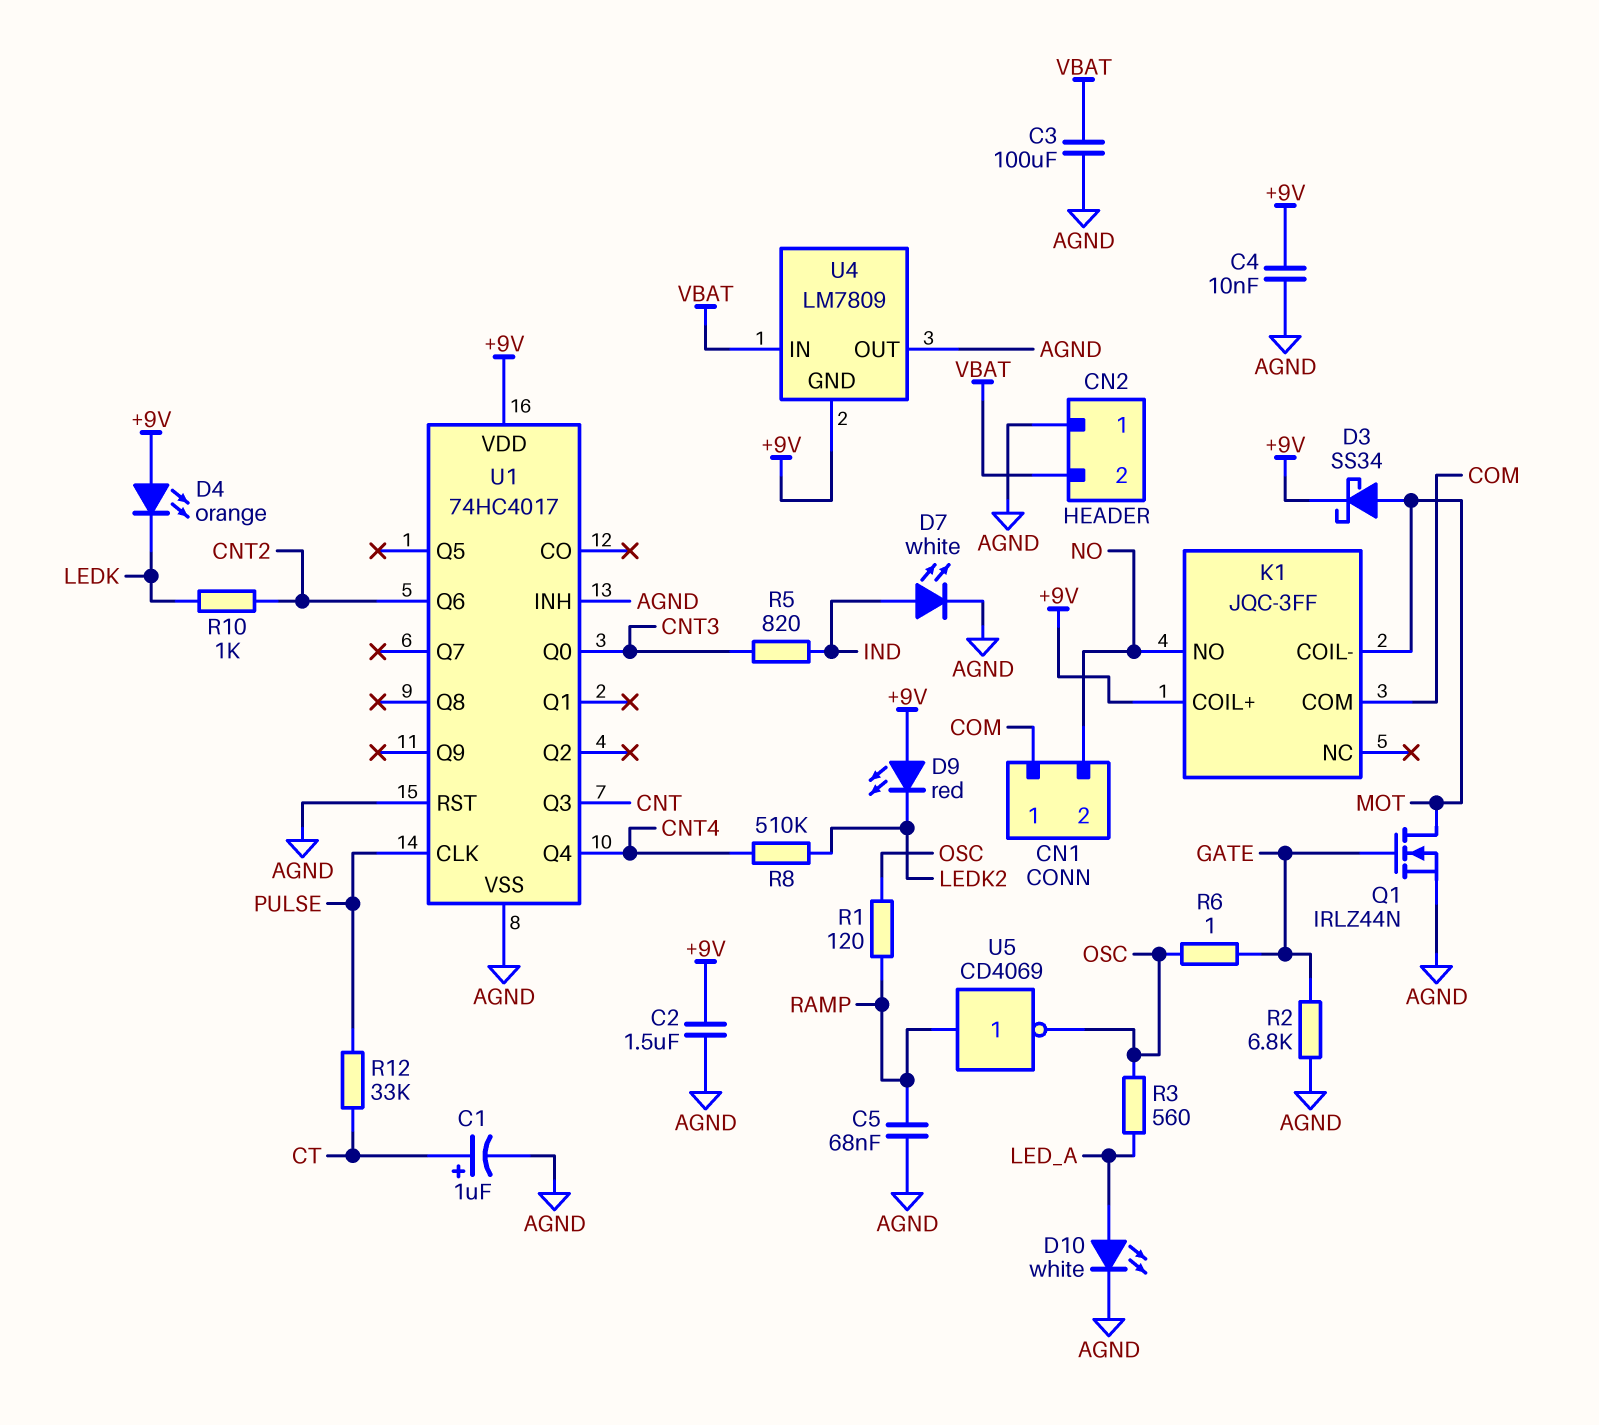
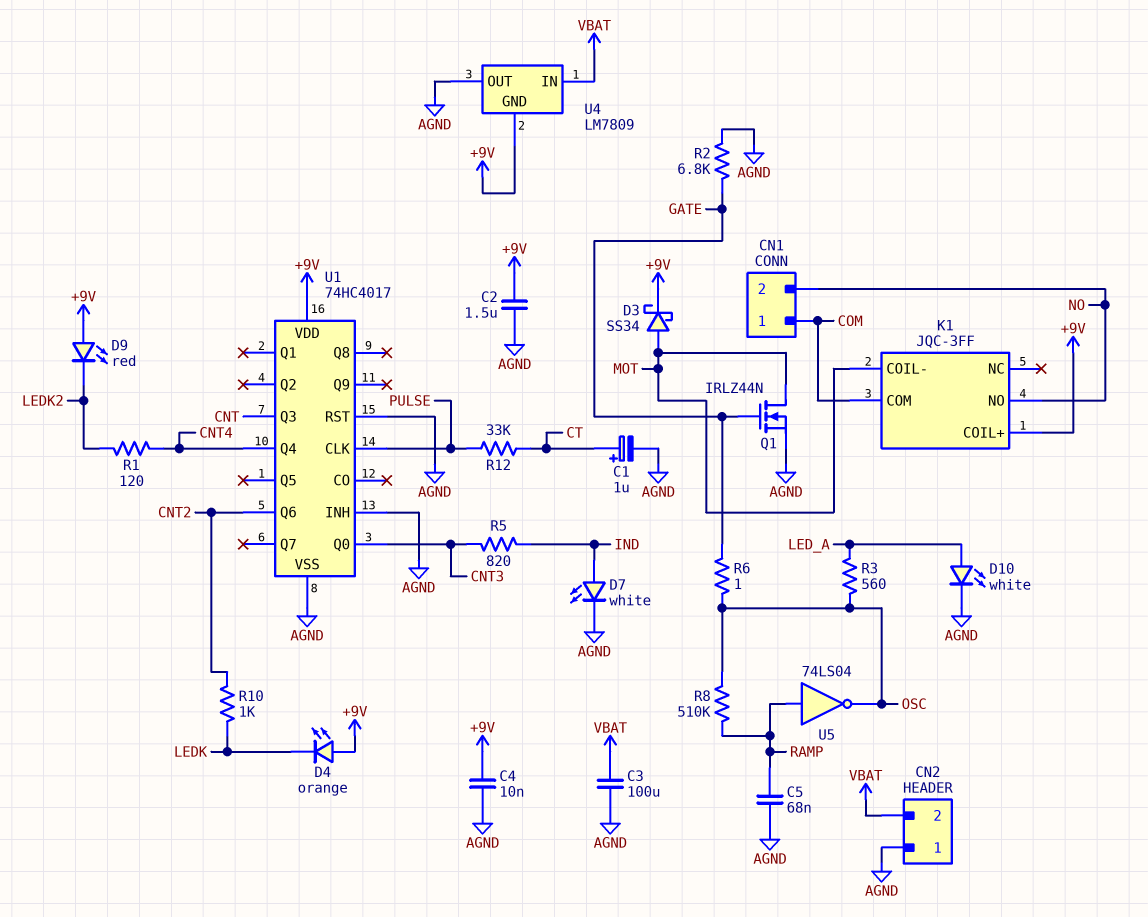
R1: 120 (OSC, RAMP) -> 120 (CNT4, LEDK2)
R8: 510k (CNT4, LEDK2) -> 510k (OSC, RAMP)
U5: NOT CD4069 (in RAMP, out OSC) -> NOT 74LS04 (in RAMP, out OSC)

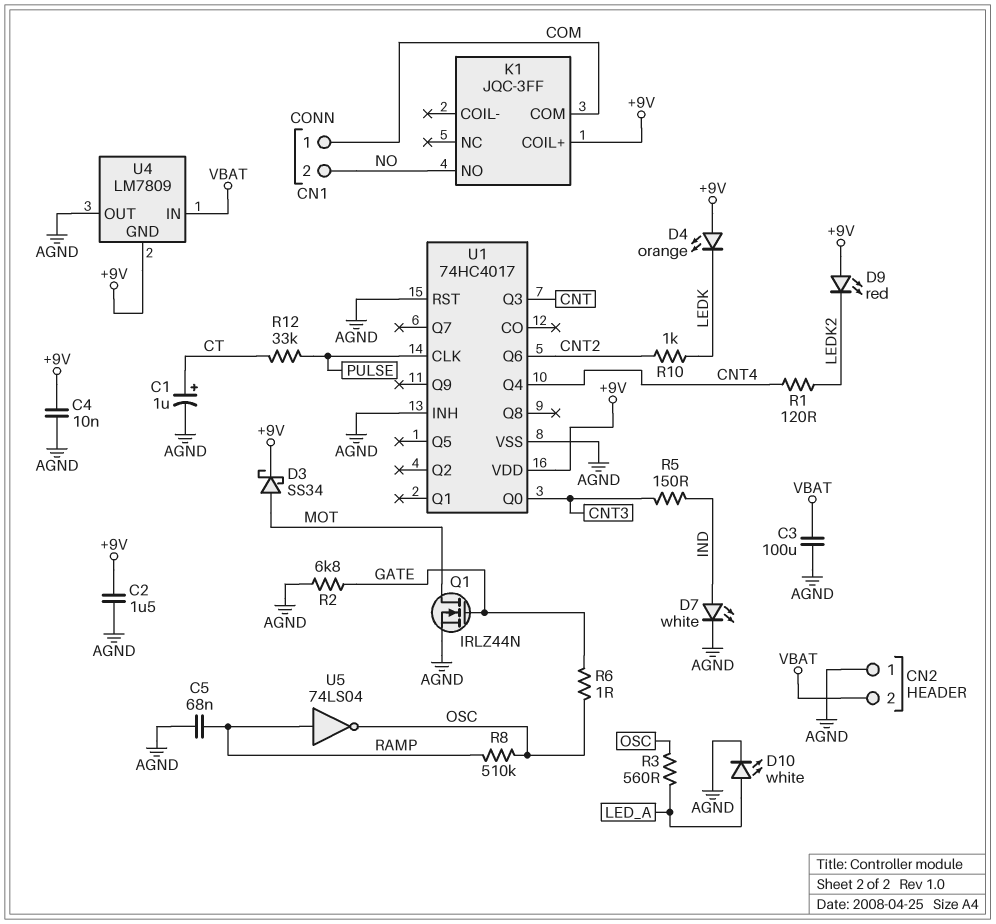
K1 pin COIL-: MOT -> none
R5: 820 (CNT3, IND) -> 150 (CNT3, IND)

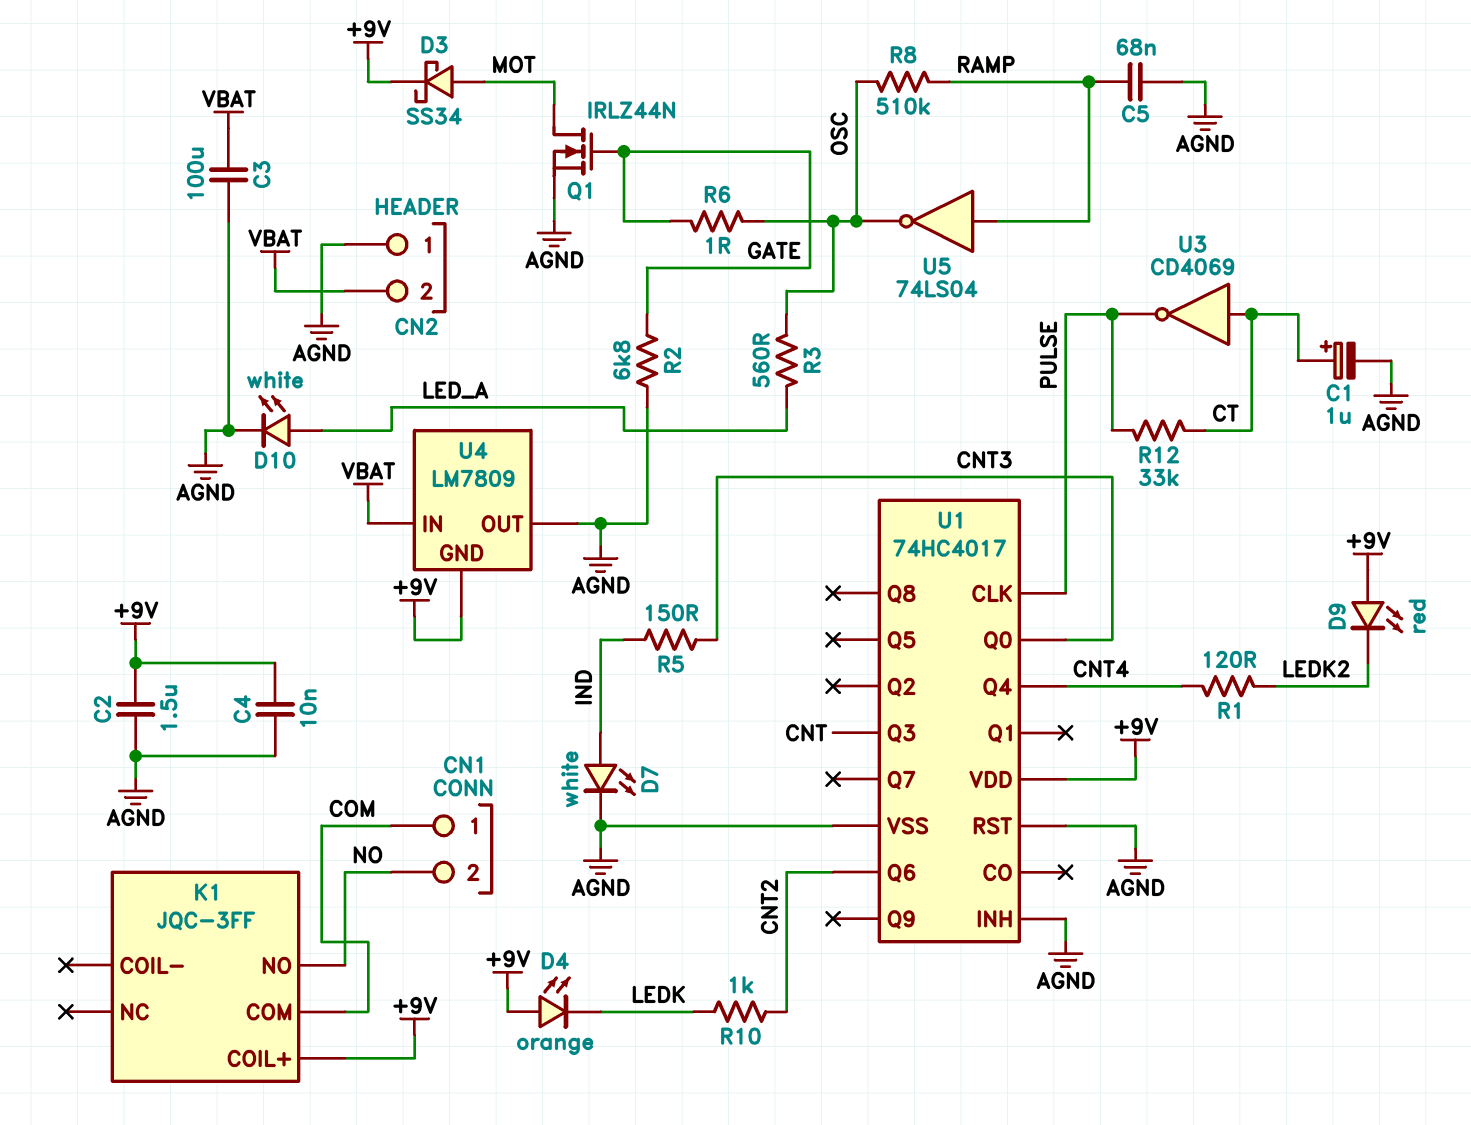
U3: none -> NOT CD4069 (in CT, out PULSE)

